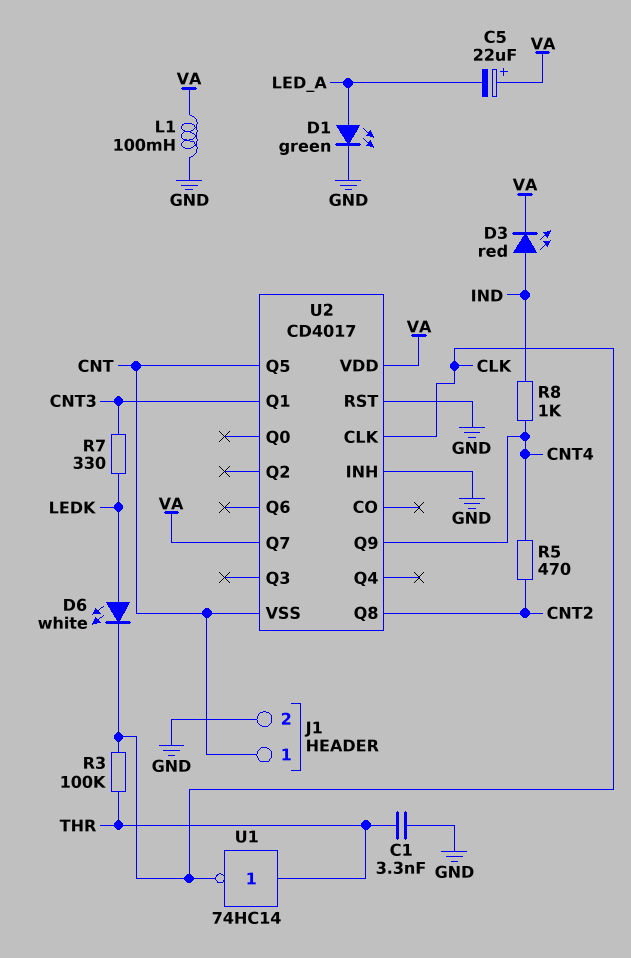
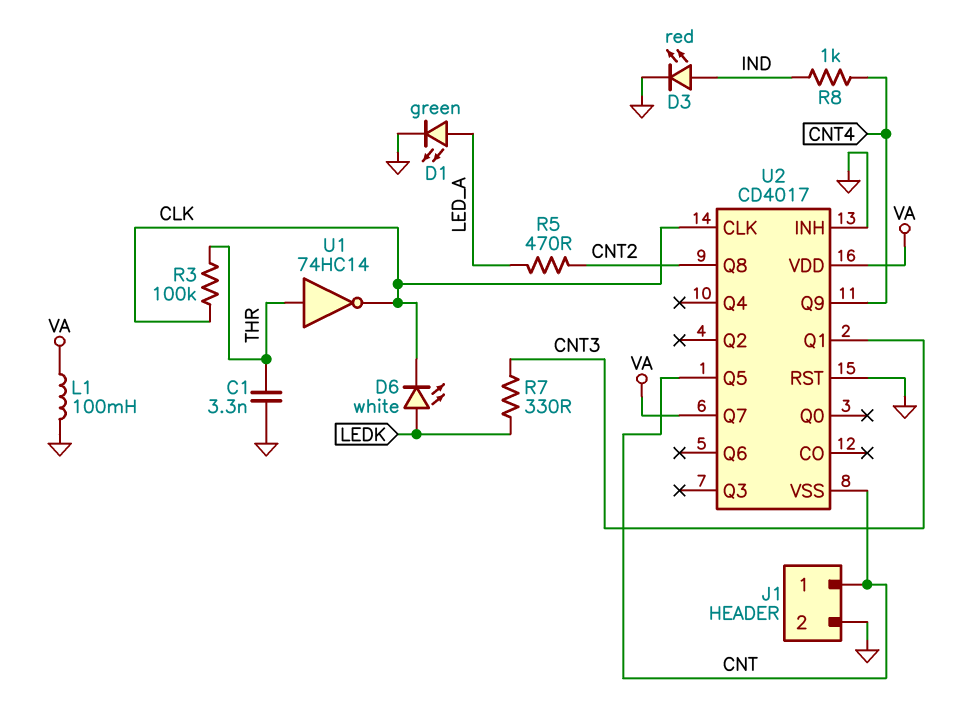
C5: 22uF (plus VA, minus LED_A) -> none
D3: LED red (A IND, K VA) -> LED red (A IND, K GND)
R5: 470 (CNT2, CNT4) -> 470 (CNT2, LED_A)

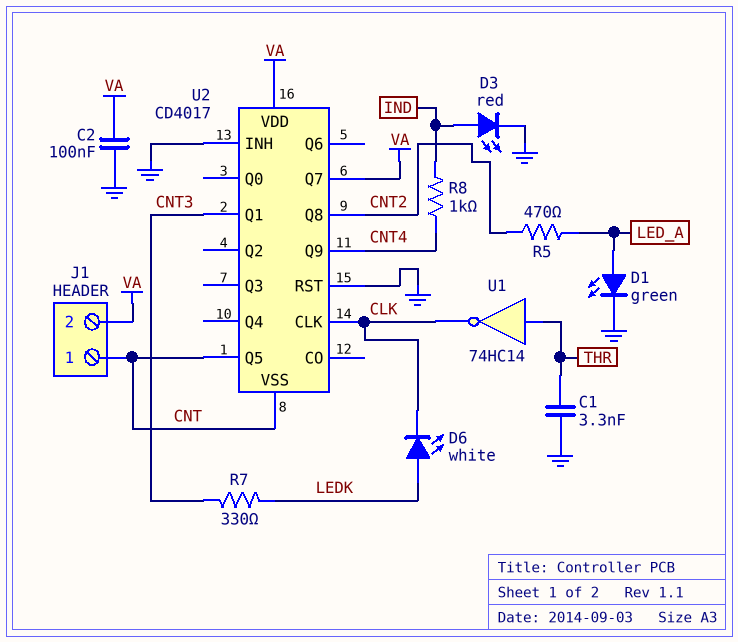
C2: none -> 100nF (GND, VA)
J1 pin 2: GND -> VA
L1: 100mH (GND, VA) -> none
R3: 100k (CLK, THR) -> none

